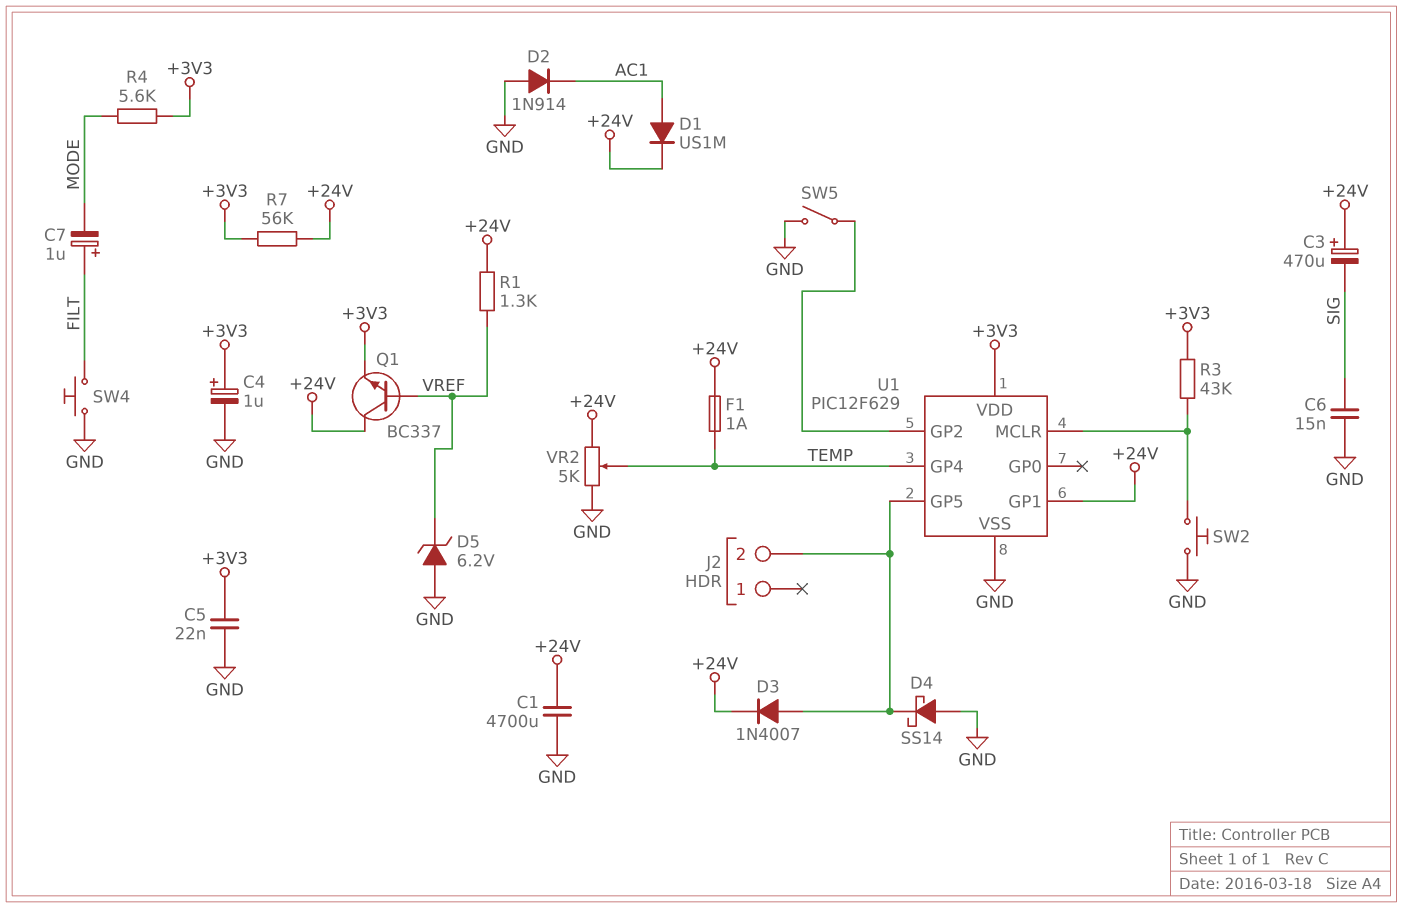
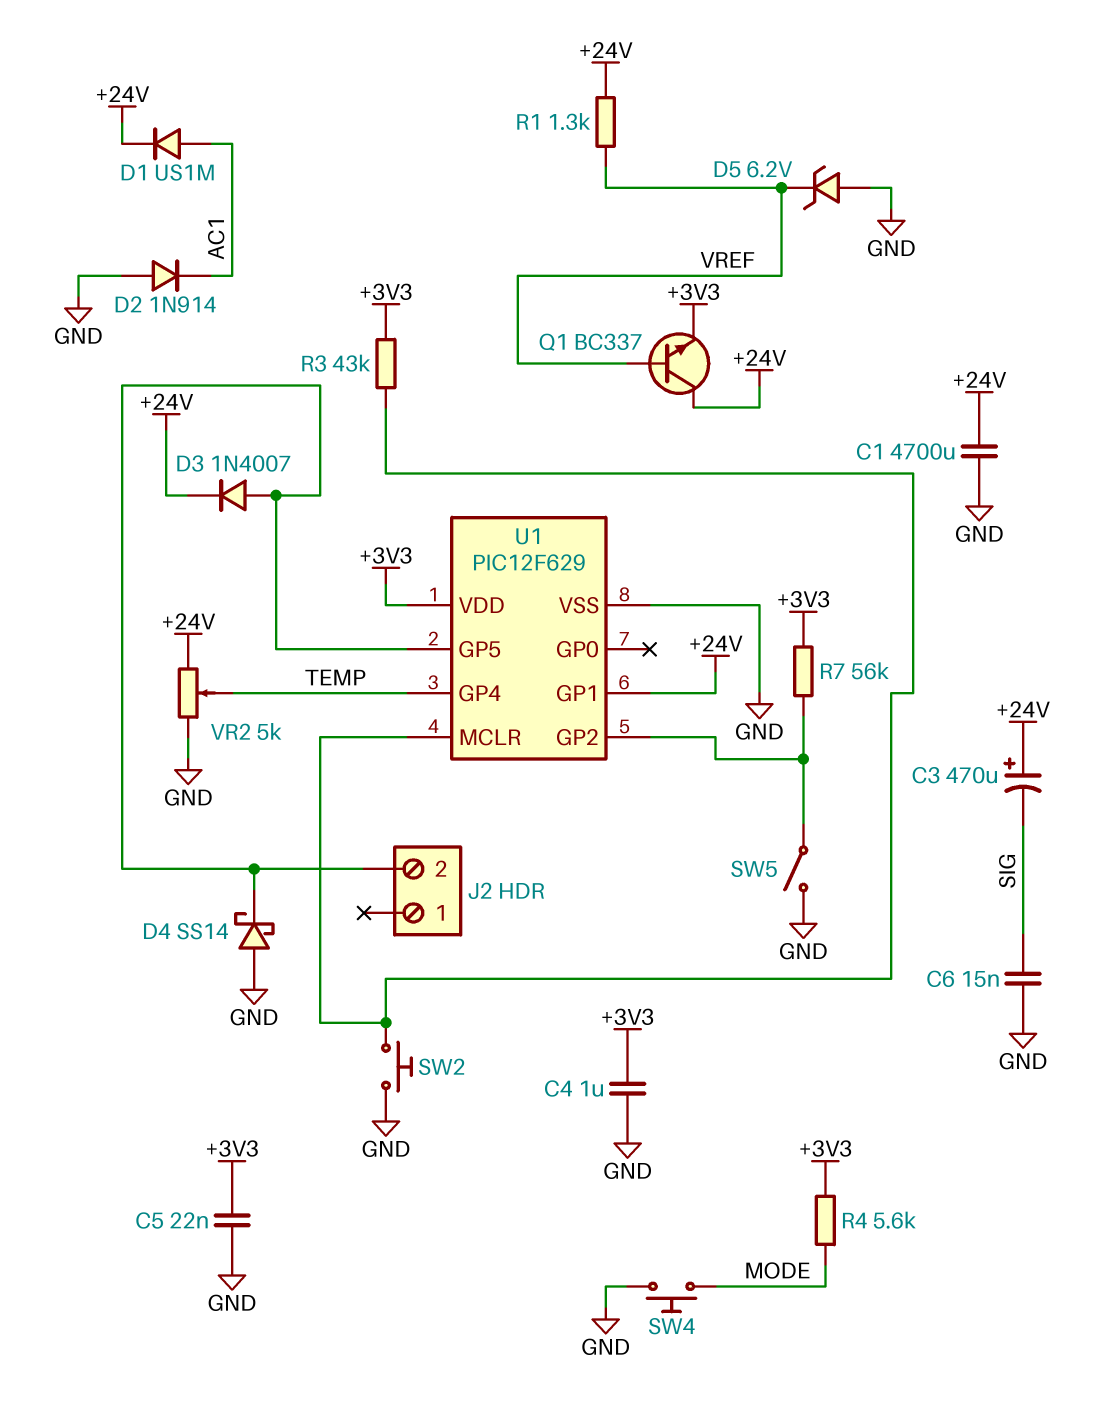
C4: 1uF (plus +3V3, minus GND) -> 1uF (+3V3, GND)
C7: 1uF (plus FILT, minus MODE) -> none
F1: 1A (+24V, TEMP) -> none
R7: 56k (+3V3, +24V) -> 56k (+3V3, U1/GP2)
SW4: button (FILT, GND) -> button (GND, MODE)

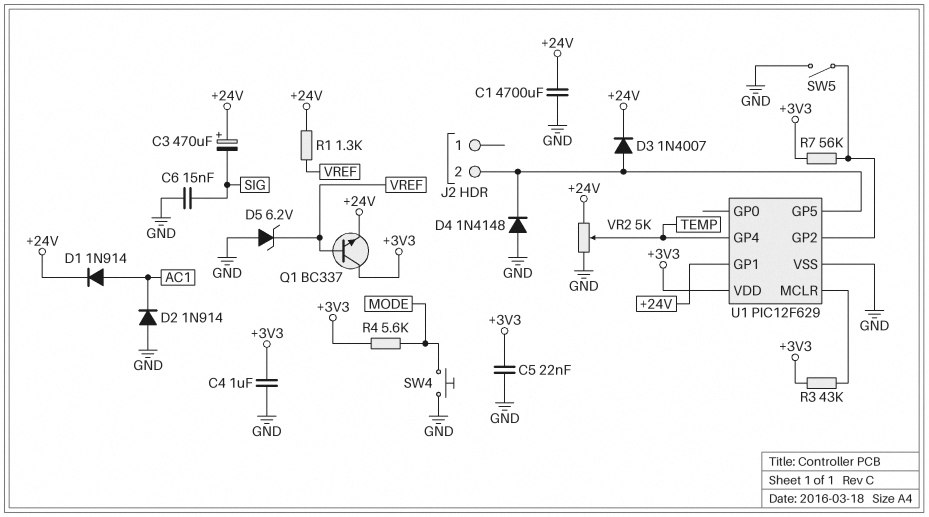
D1: diode US1M (A AC1, K +24V) -> diode 1N914 (A AC1, K +24V)
D4: schottky SS14 (A GND, K J2/2) -> diode 1N4148 (A GND, K J2/2)
Q1: NPN BC337 (B VREF, C +24V, E +3V3) -> NPN BC337 (B VREF, C +3V3, E +24V)
SW2: button (GND, U1/MCLR) -> none

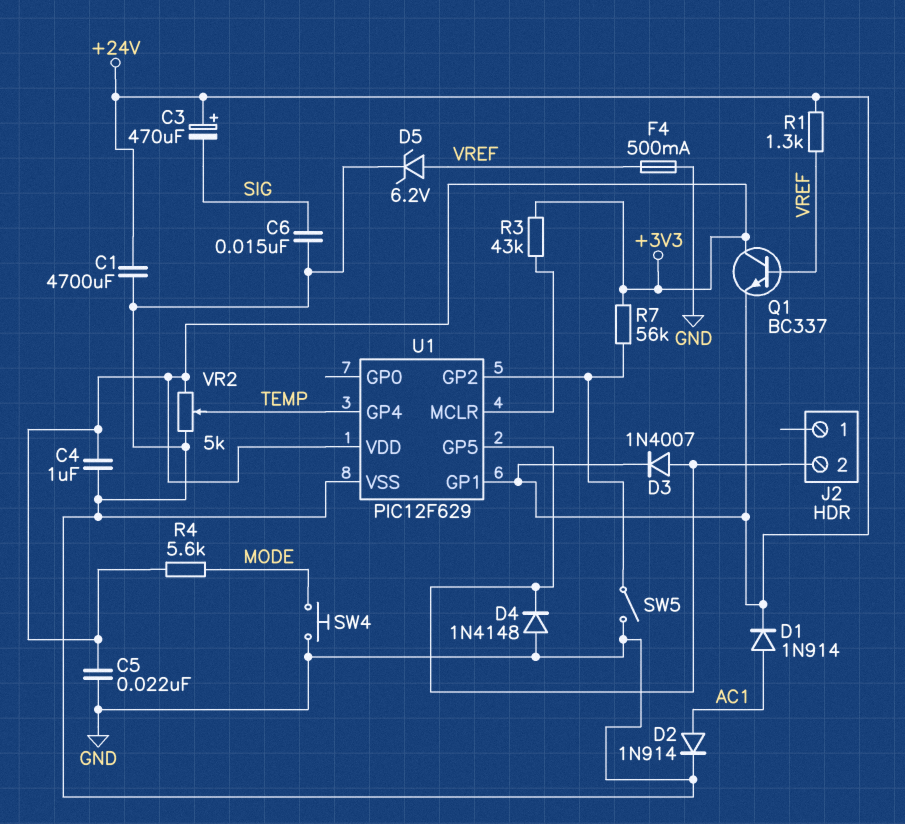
D2: diode 1N914 (A GND, K AC1) -> diode 1N914 (A AC1, K GND)
D5: zener 6.2V (A GND, K VREF) -> zener 6.2V (A VREF, K GND)
F4: none -> 500mA (GND, VREF)
VR2: 5k (+24V, GND, wiper TEMP) -> 5k (+3V3, GND, wiper TEMP)

